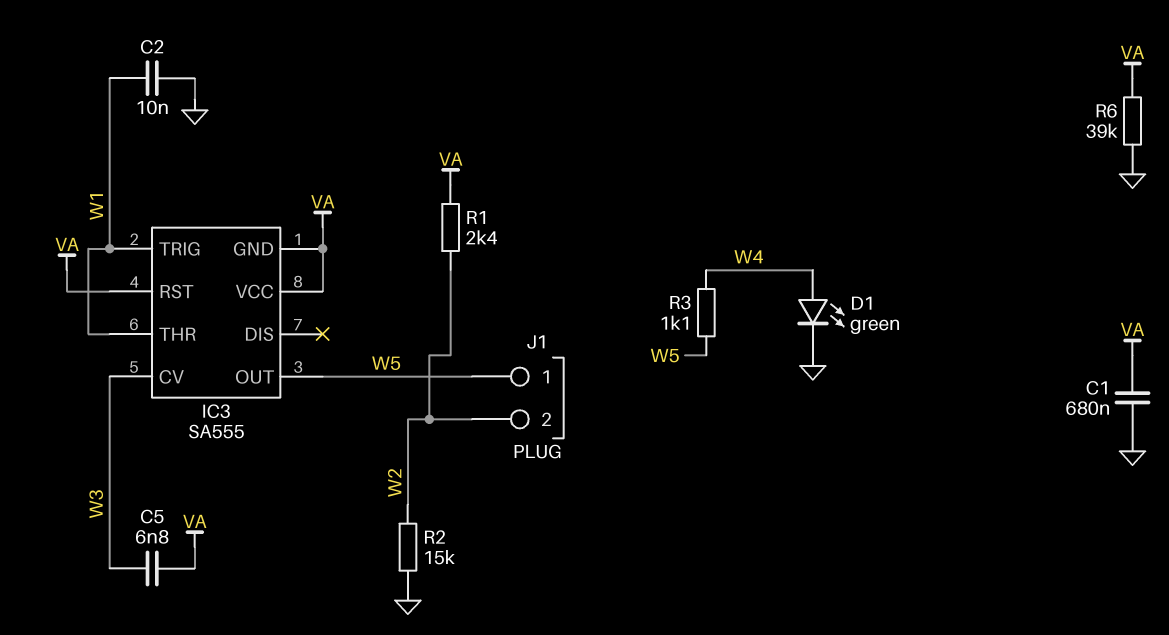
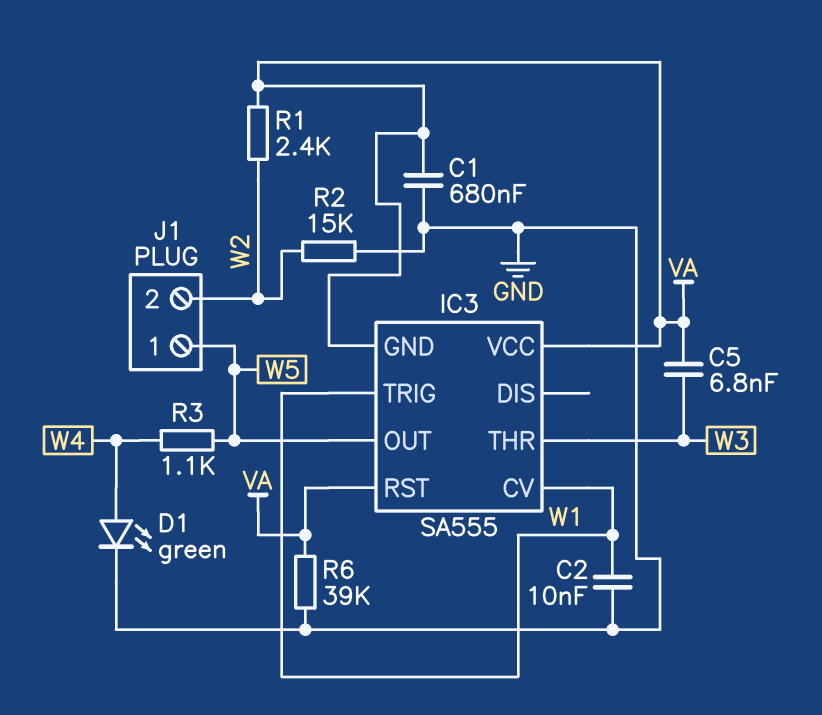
IC3 pin CV: W3 -> W1
IC3 pin THR: W1 -> W3

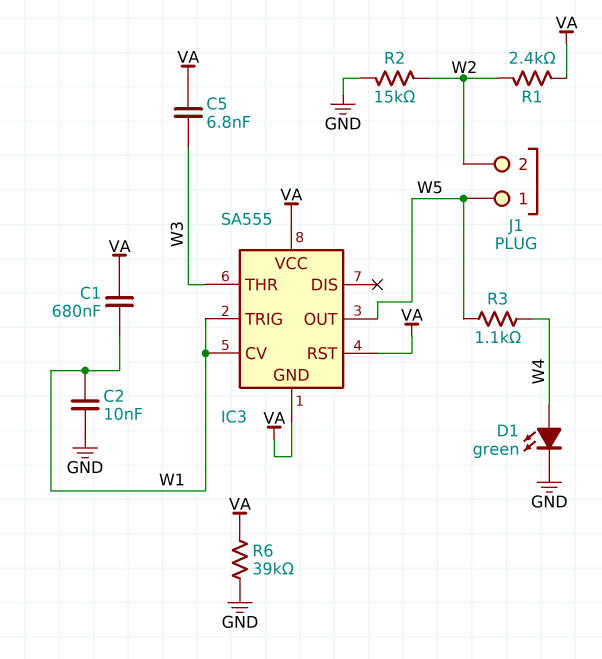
C1: 680nF (GND, VA) -> 680nF (VA, W1)

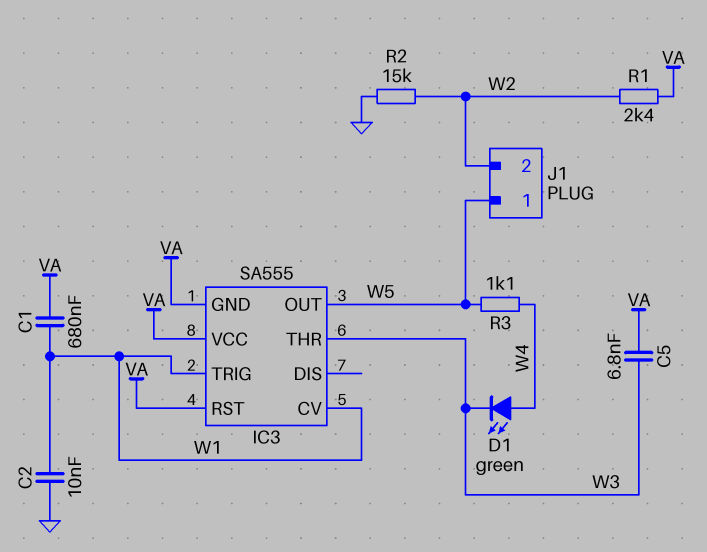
D1: LED green (A W4, K GND) -> LED green (A W4, K W3)
R6: 39k (GND, VA) -> none

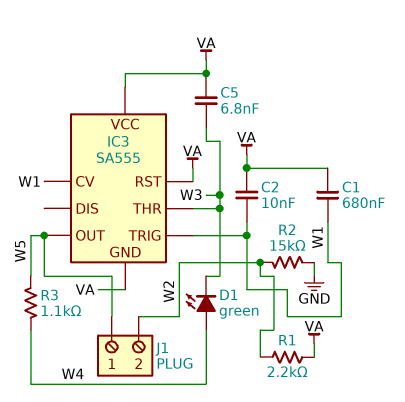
C2: 10nF (GND, W1) -> 10nF (VA, W1)
R1: 2.4k (VA, W2) -> 2.2k (VA, W2)

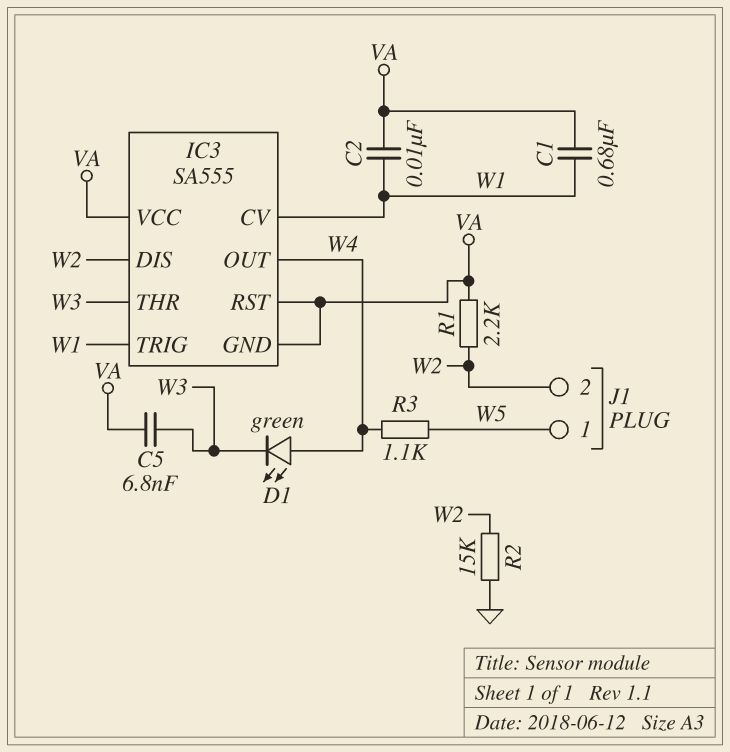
IC3 pin DIS: none -> W2
IC3 pin OUT: W5 -> W4

